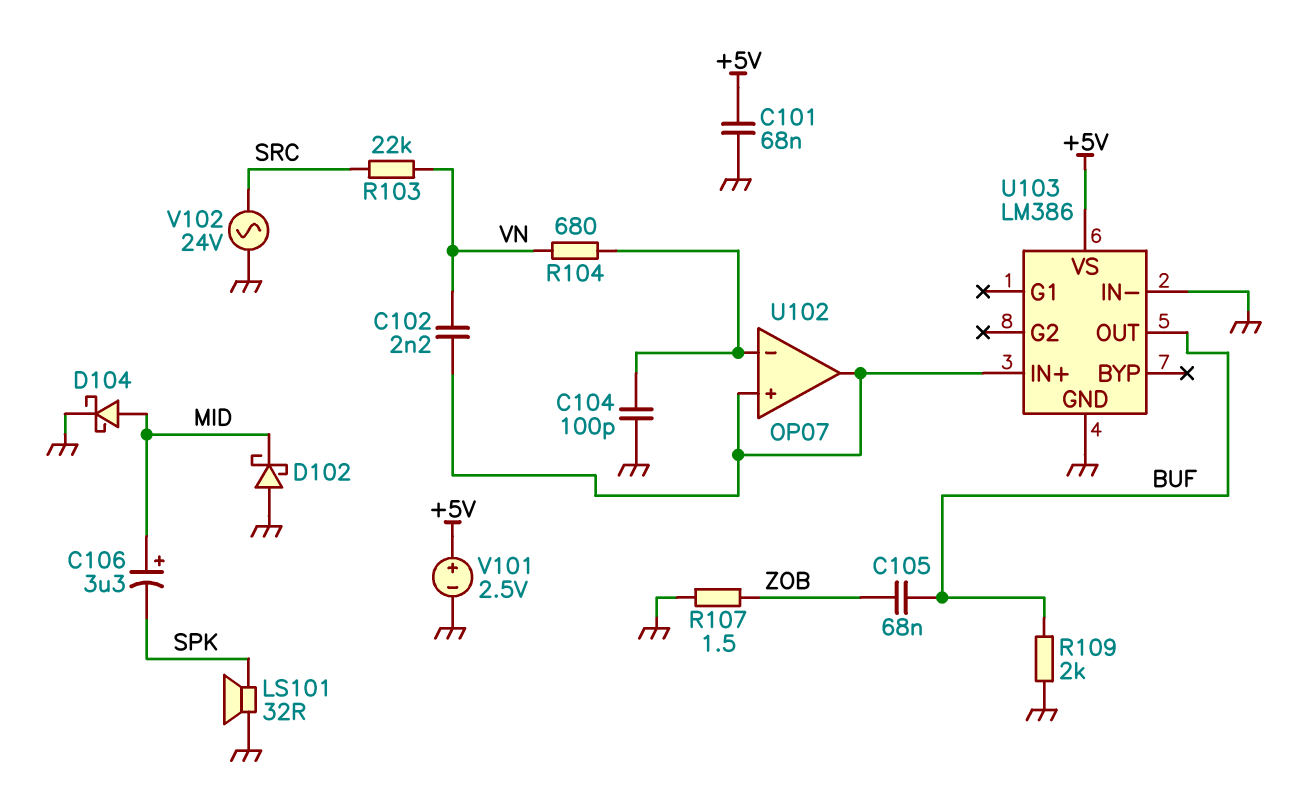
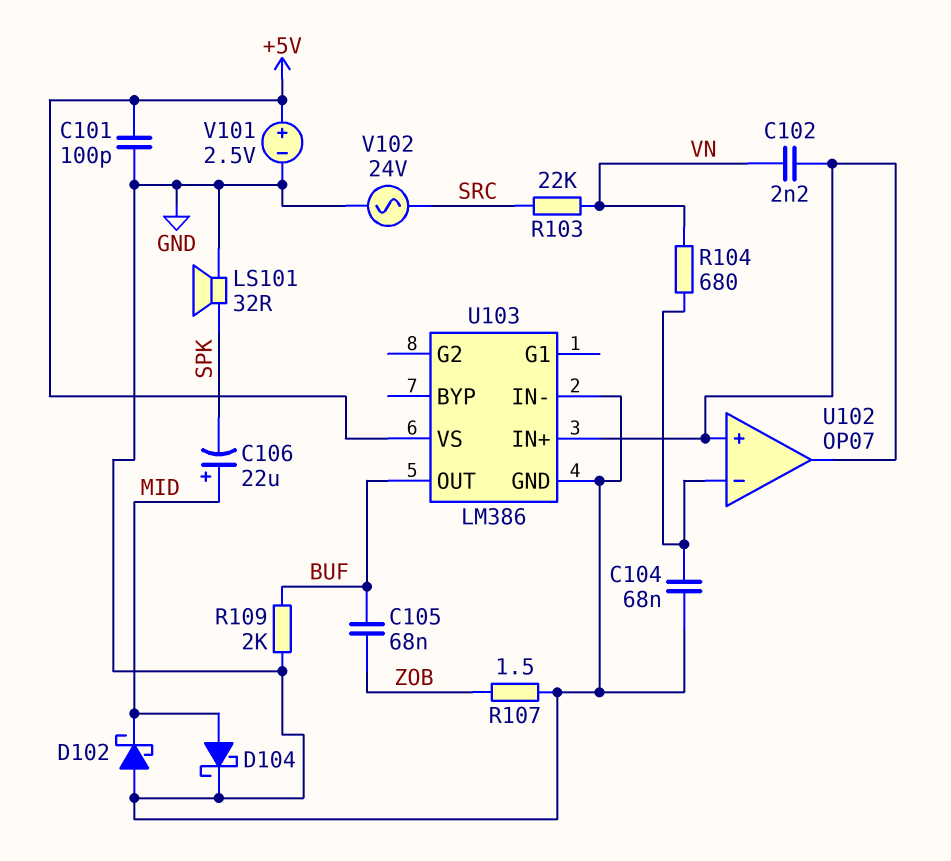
C101: 68nF (+5V, GND) -> 100pF (+5V, GND)
C104: 100pF (GND, U102/in-) -> 68nF (GND, U102/in-)
C106: 3.3uF (plus MID, minus SPK) -> 22uF (plus MID, minus SPK)

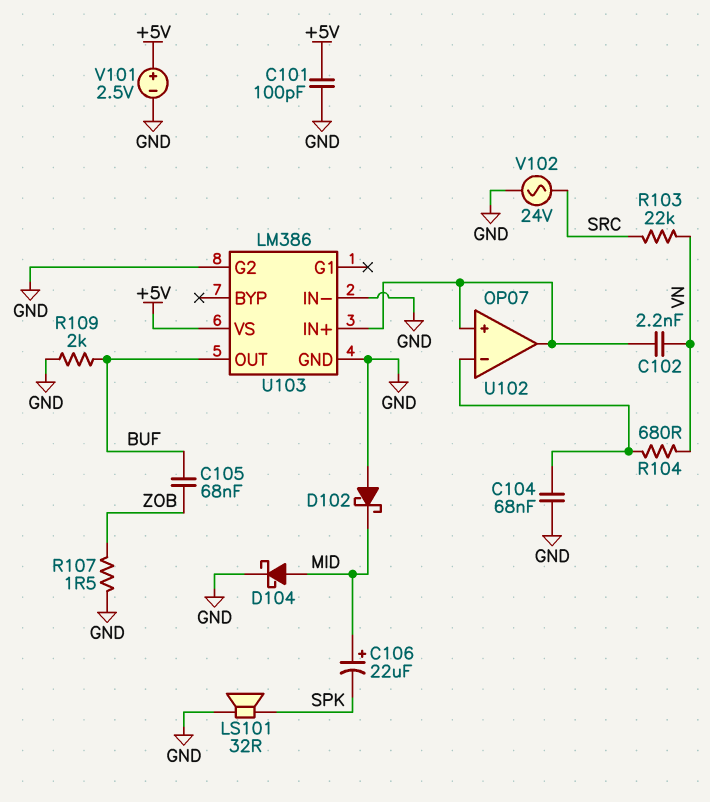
U103 pin G2: none -> GND

